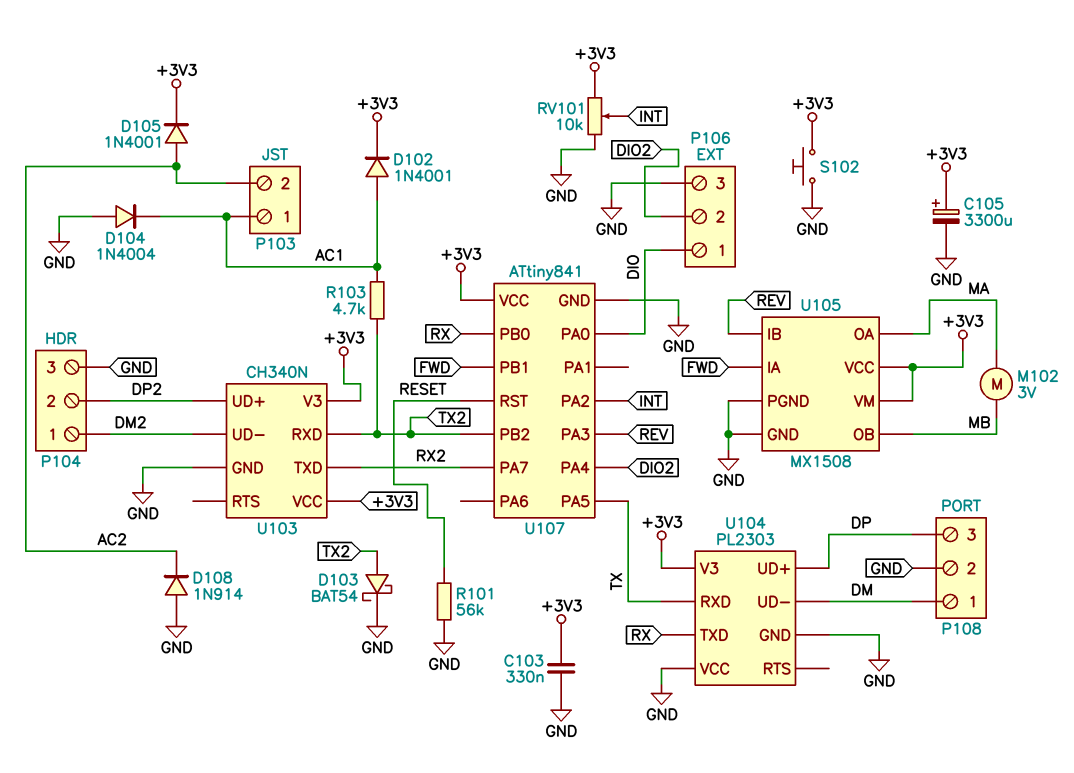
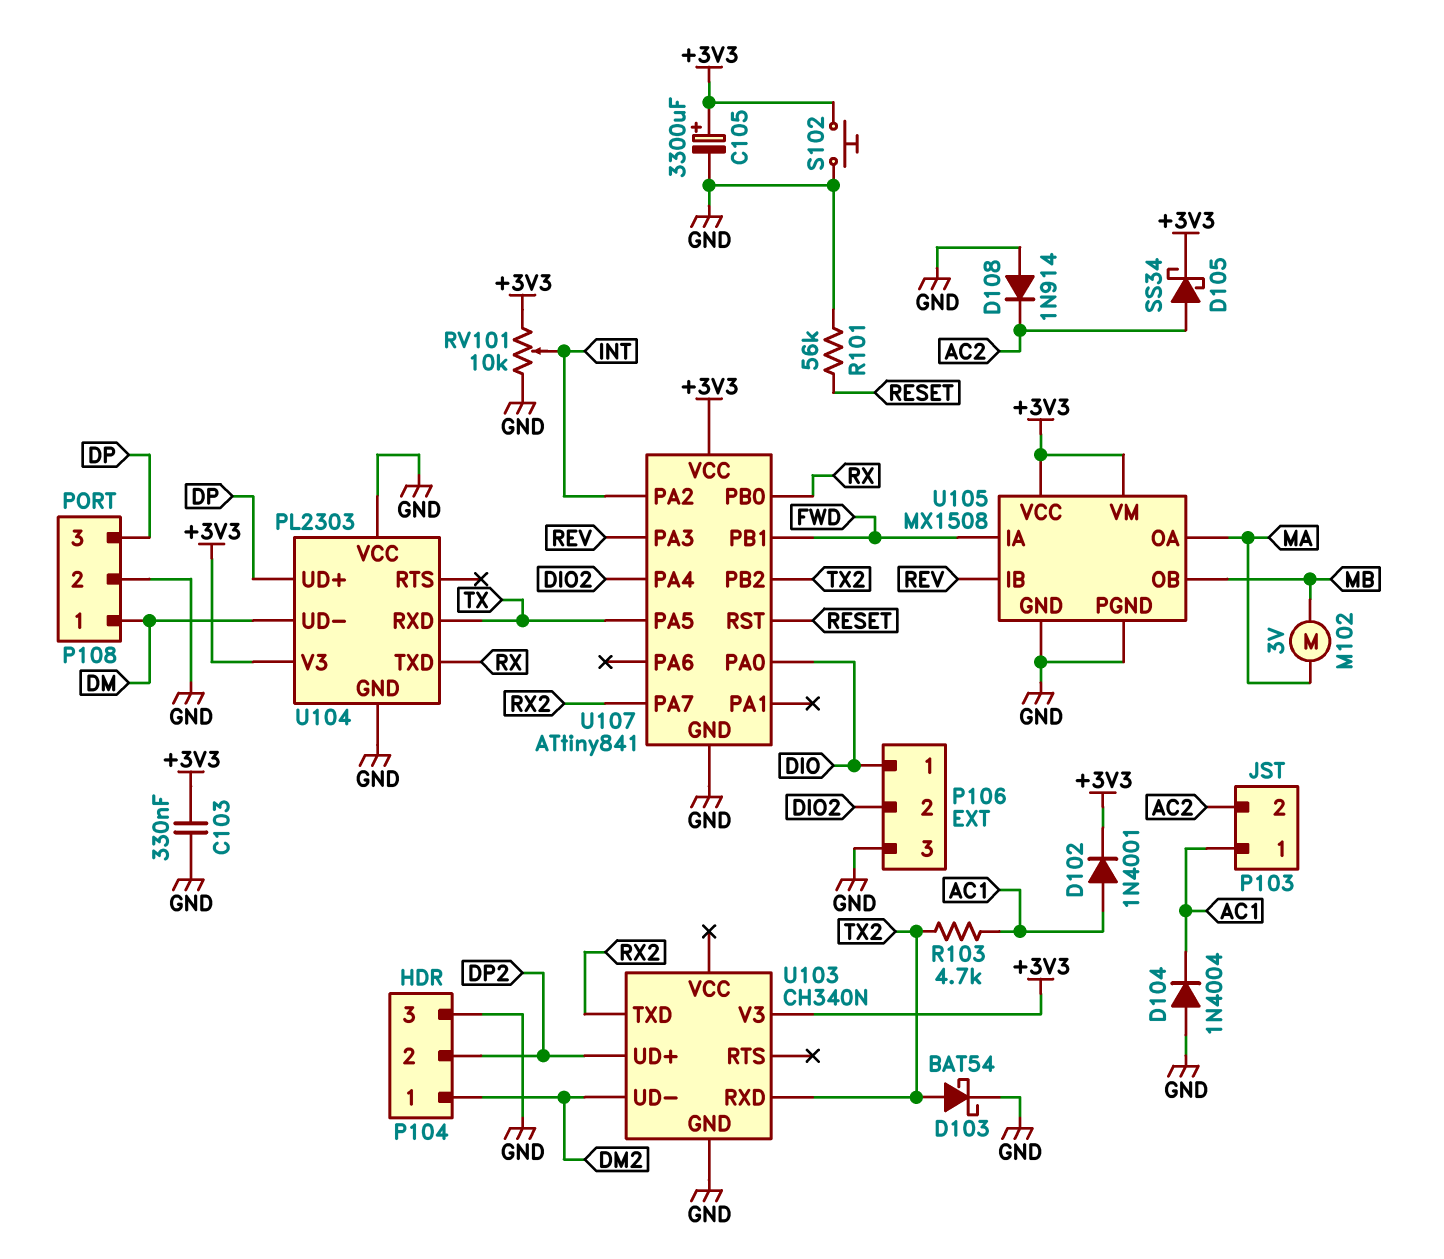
D105: diode 1N4001 (A AC2, K +3V3) -> schottky SS34 (A AC2, K +3V3)
U103 pin VCC: +3V3 -> none

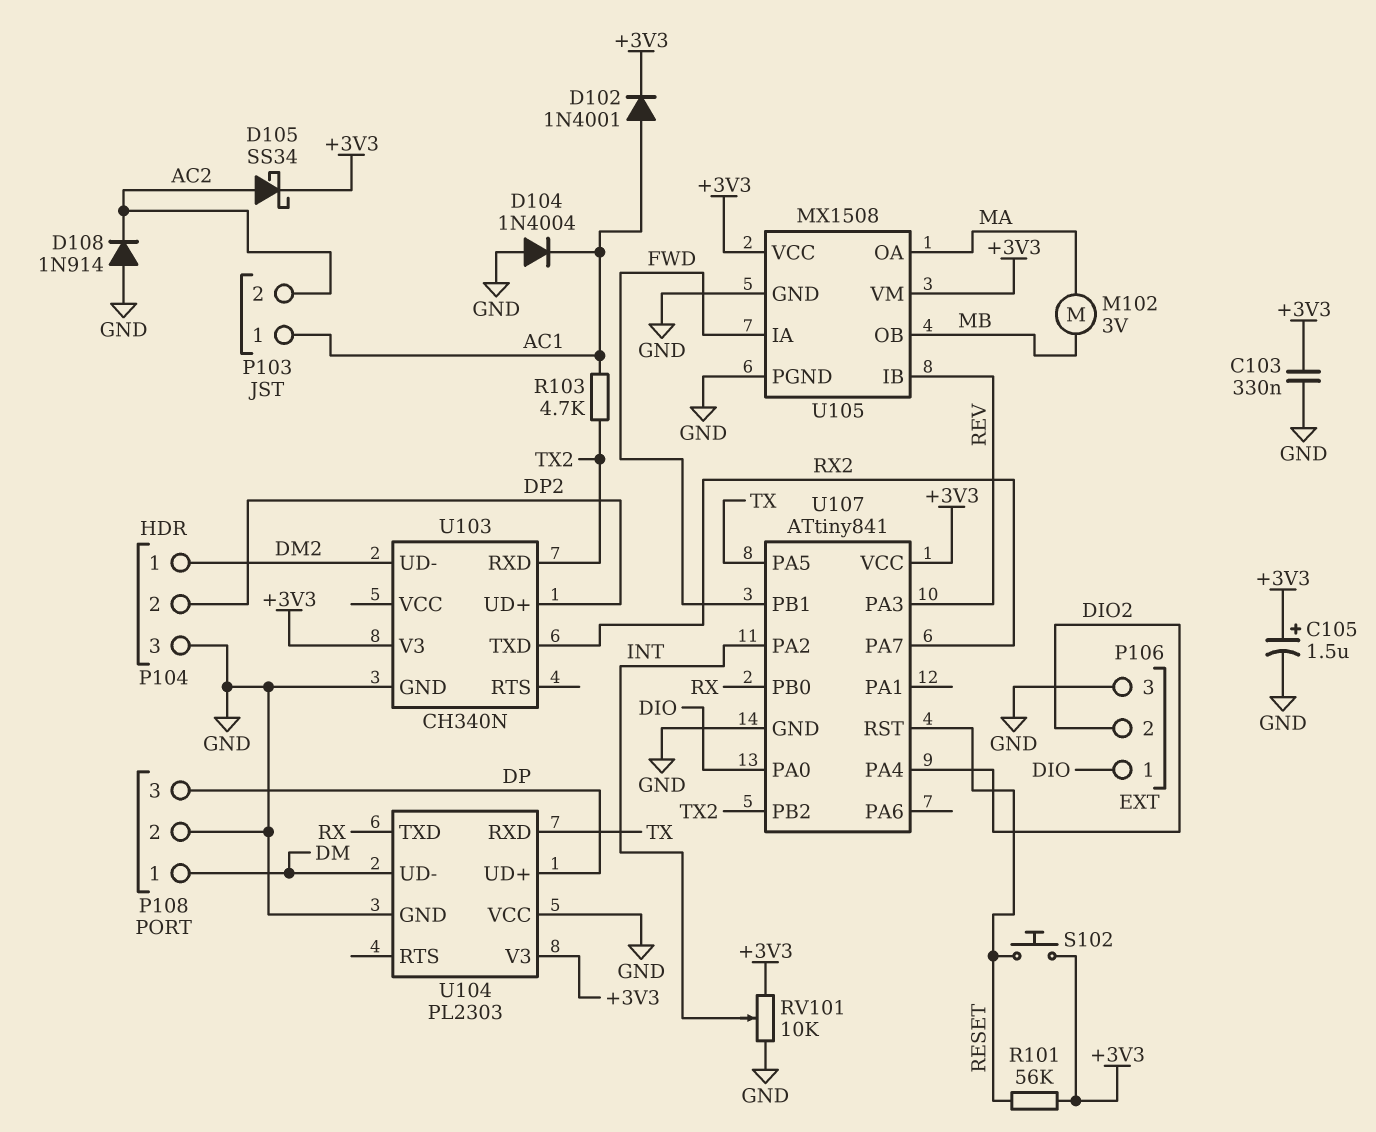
C105: 3300uF (plus +3V3, minus GND) -> 1.5uF (plus +3V3, minus GND)
D103: schottky BAT54 (A TX2, K GND) -> none
R101: 56k (GND, RESET) -> 56k (+3V3, RESET)
S102: button (+3V3, GND) -> button (+3V3, RESET)

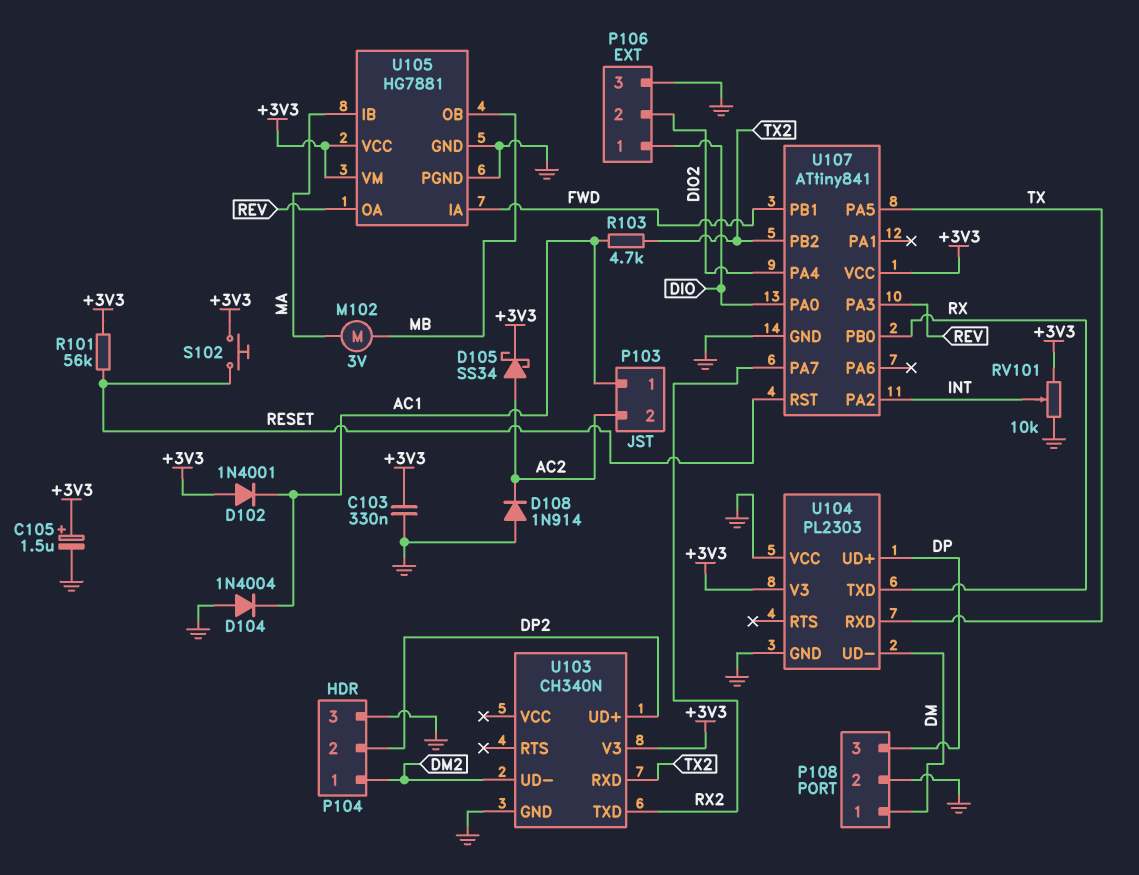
D102: diode 1N4001 (A AC1, K +3V3) -> diode 1N4001 (A +3V3, K AC1)
U105: MX1508 -> HG7881
U105 pin IB: REV -> MA
U105 pin OA: MA -> REV

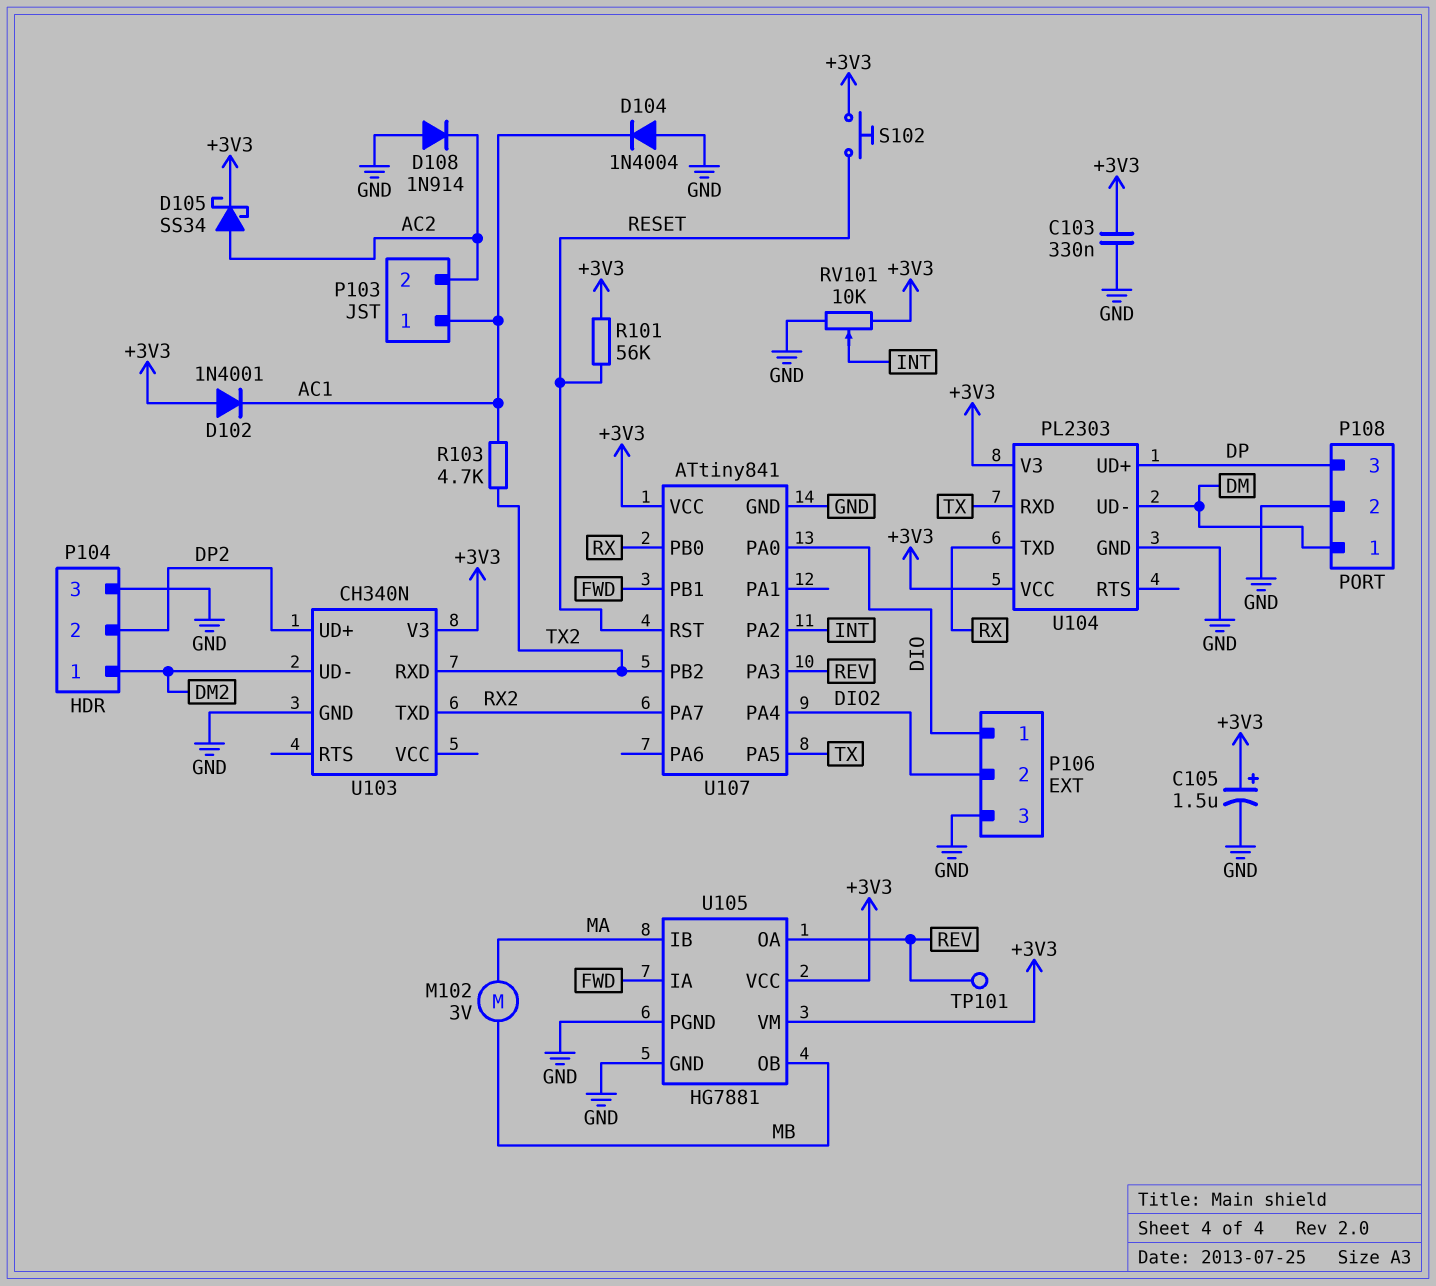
TP101: none -> test point (REV)
U104 pin VCC: GND -> +3V3

